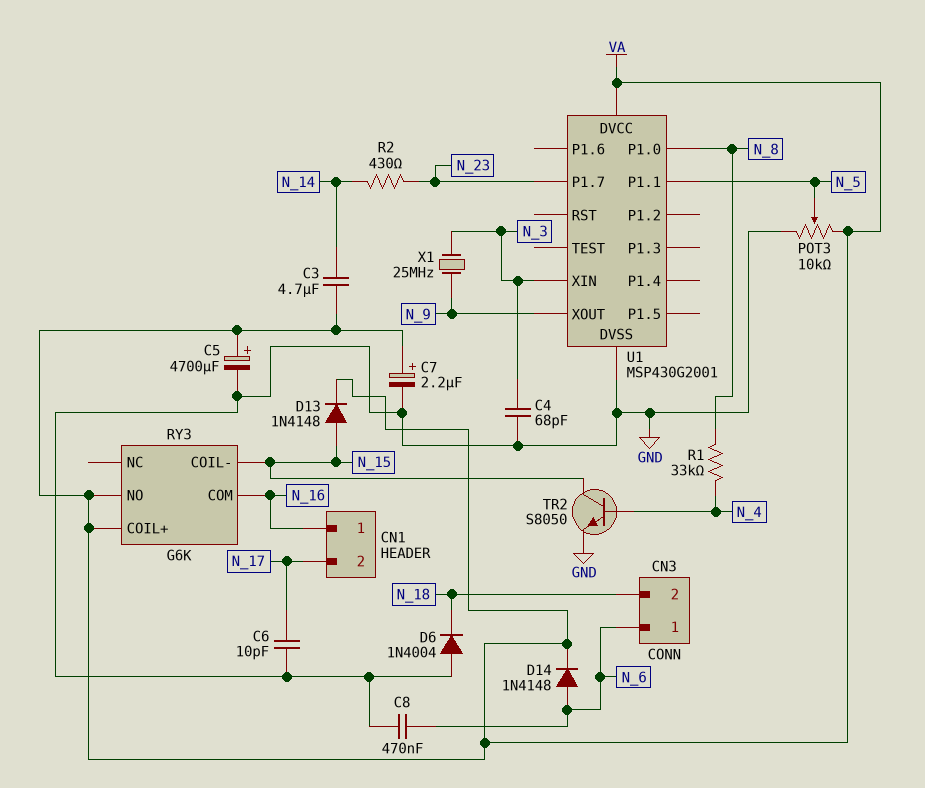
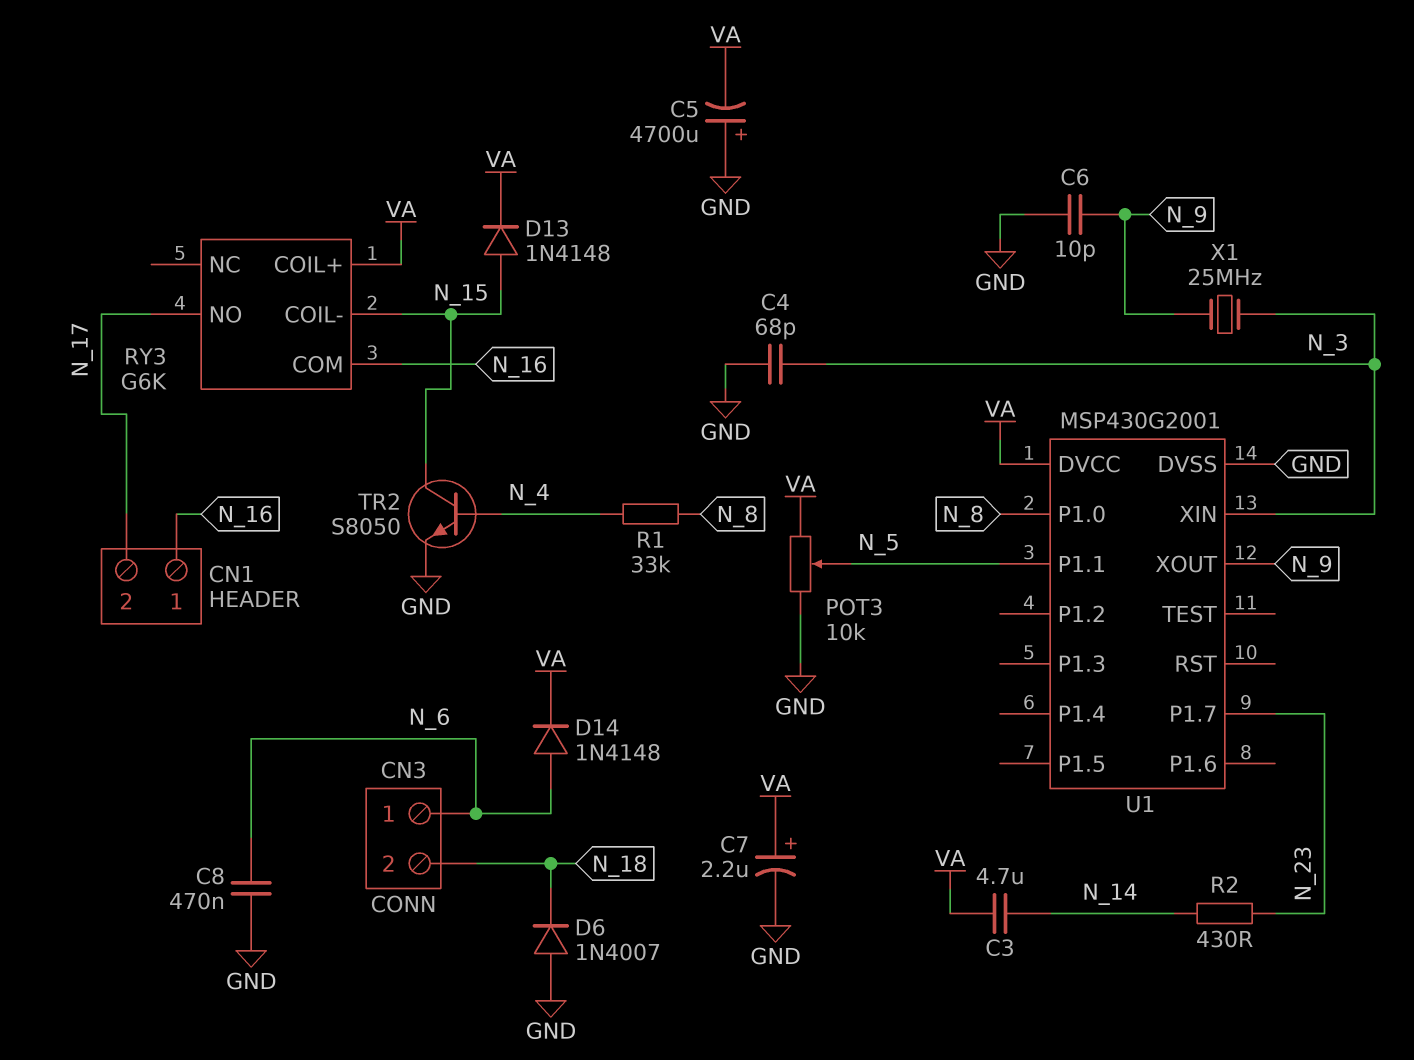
C5: 4700uF (plus VA, minus GND) -> 4700uF (plus GND, minus VA)
C6: 10pF (GND, N_17) -> 10pF (GND, N_9)
D6: diode 1N4004 (A GND, K N_18) -> diode 1N4007 (A GND, K N_18)
RY3 pin NO: VA -> N_17

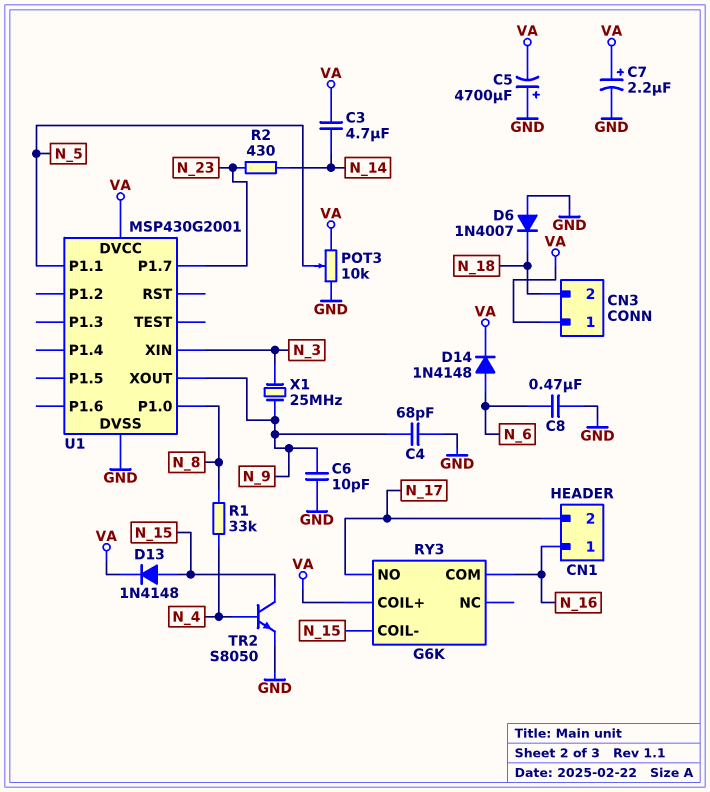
C4: 68pF (GND, N_3) -> 68pF (GND, N_9)
CN3 pin 1: N_6 -> VA

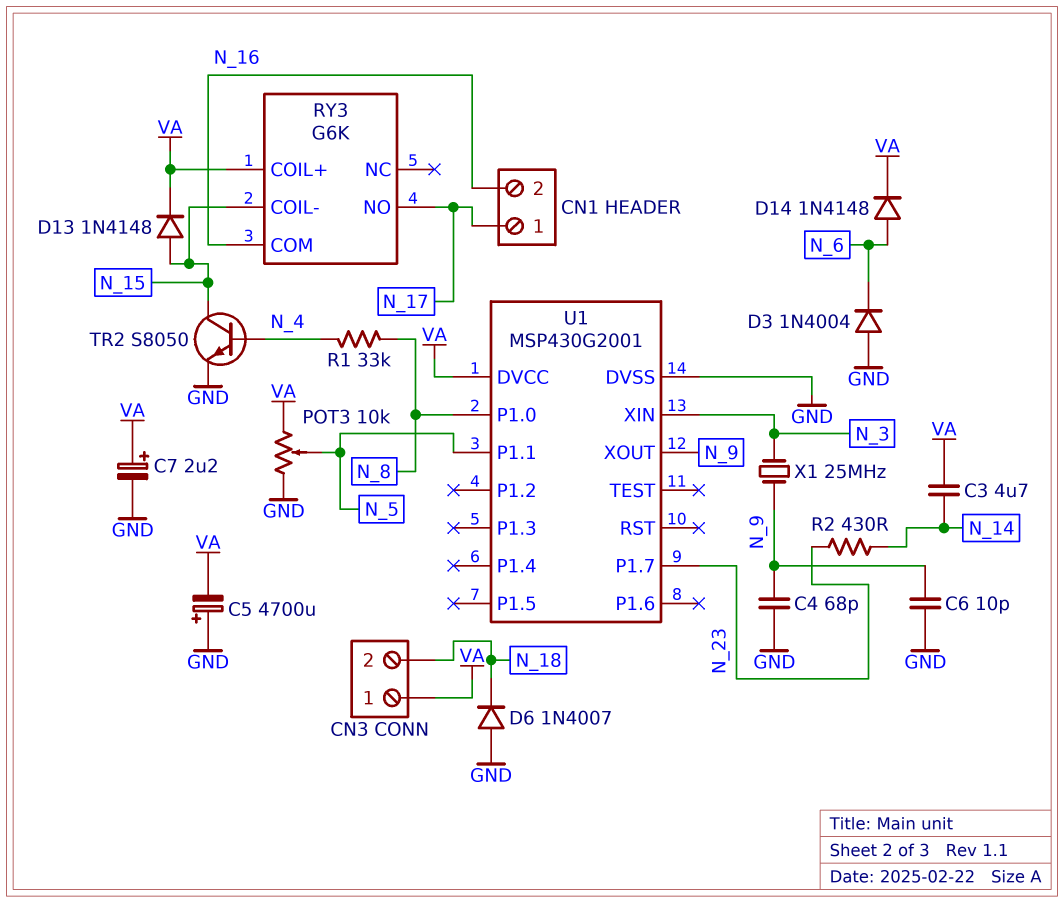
C8: 470nF (GND, N_6) -> none
CN1 pin 1: N_16 -> N_17
CN1 pin 2: N_17 -> N_16
D3: none -> diode 1N4004 (A GND, K N_6)

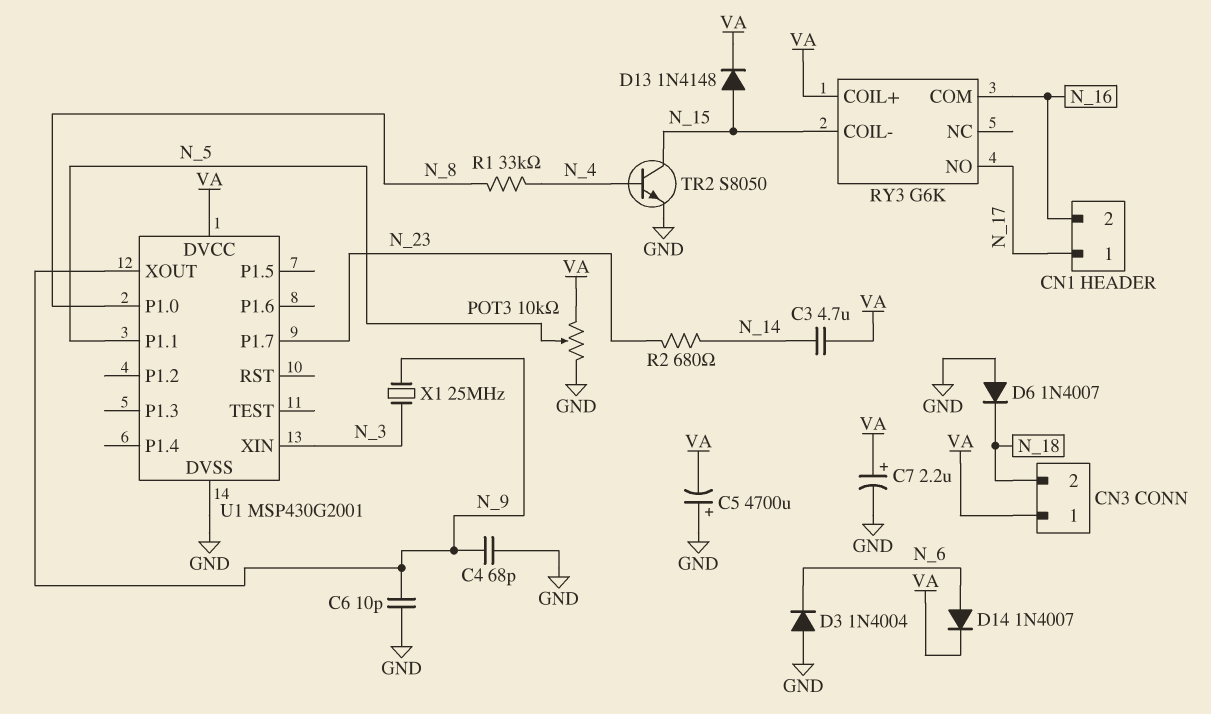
D14: diode 1N4148 (A N_6, K VA) -> diode 1N4007 (A N_6, K VA)
R2: 430 (N_14, N_23) -> 680 (N_14, N_23)

